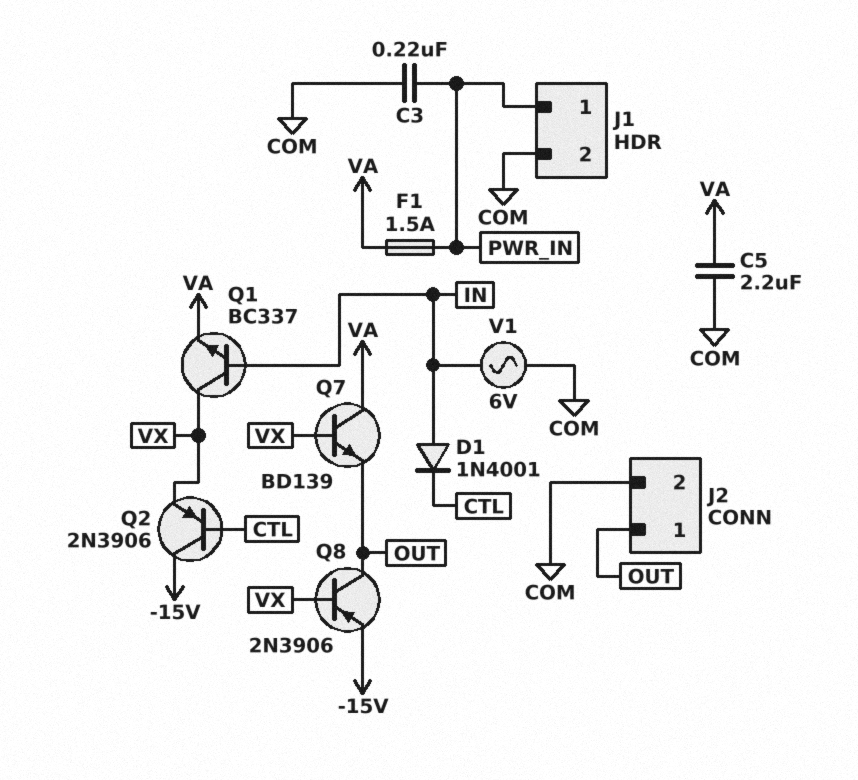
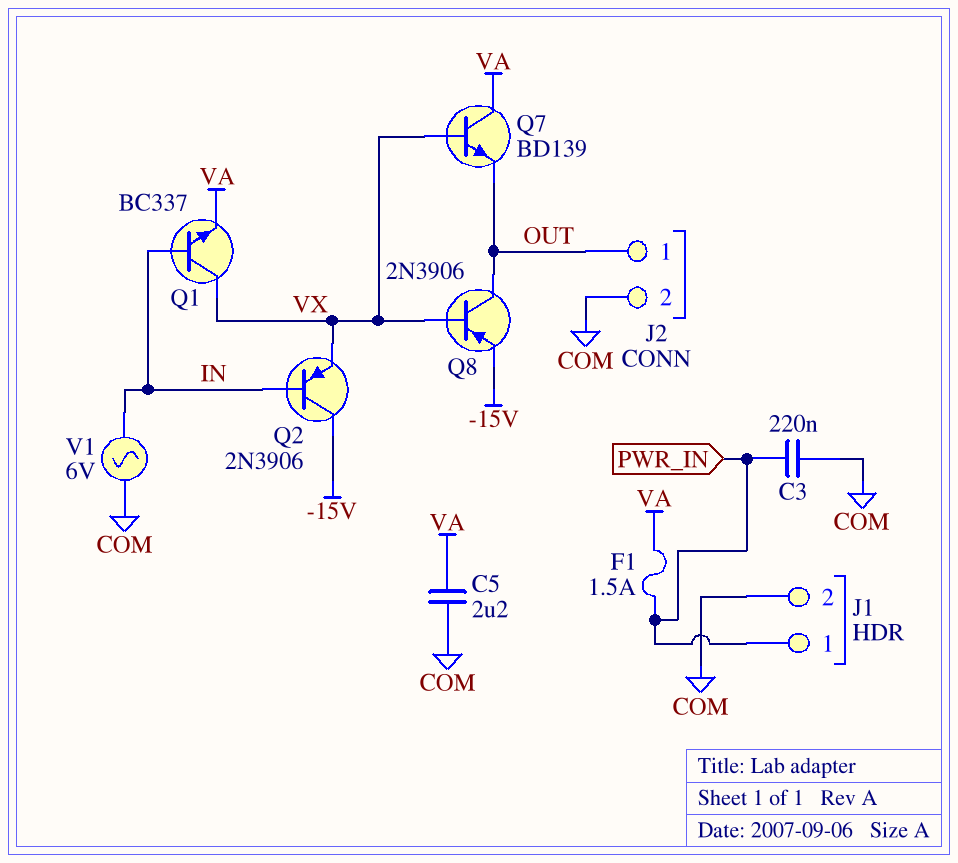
D1: diode 1N4001 (A IN, K CTL) -> none
Q2: PNP 2N3906 (B CTL, C -15V, E VX) -> PNP 2N3906 (B IN, C -15V, E VX)

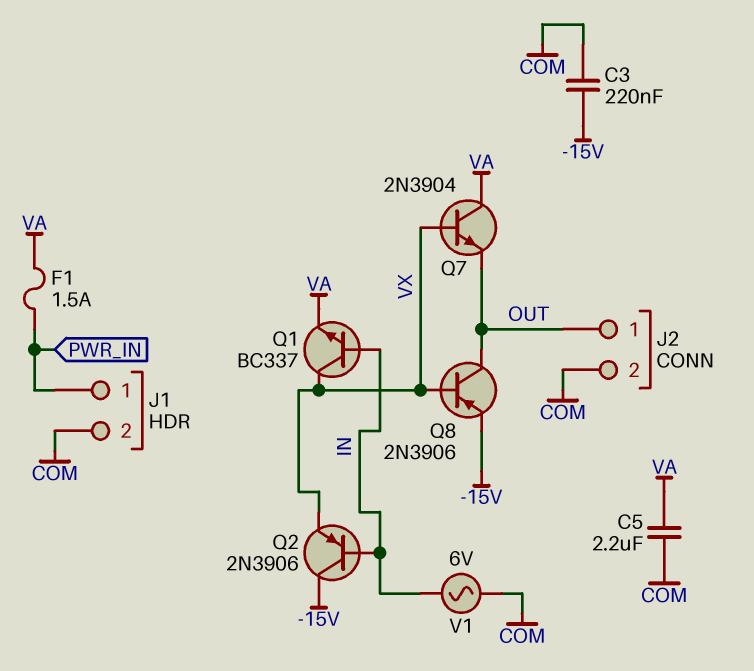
C3: 220nF (COM, PWR_IN) -> 220nF (-15V, COM)
Q7: NPN BD139 (B VX, C VA, E OUT) -> NPN 2N3904 (B VX, C VA, E OUT)

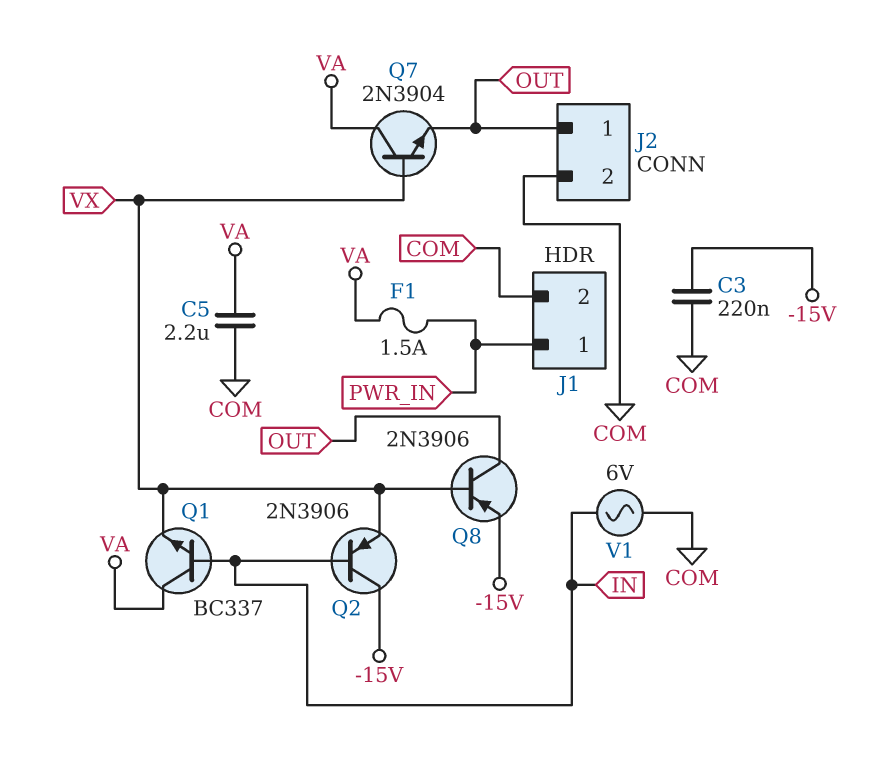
Q1: NPN BC337 (B IN, C VX, E VA) -> NPN BC337 (B IN, C VA, E VX)

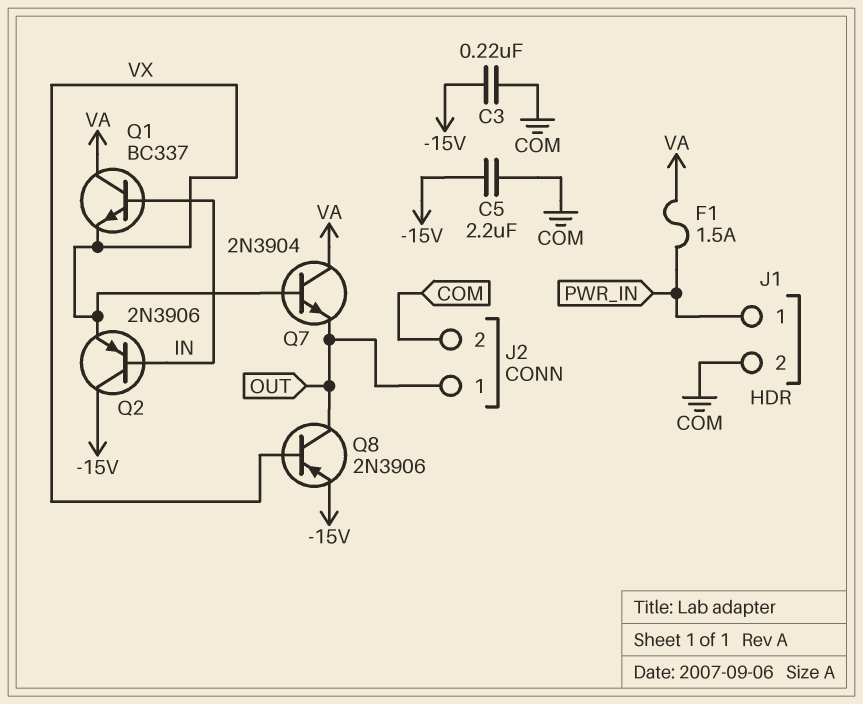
C5: 2.2uF (COM, VA) -> 2.2uF (-15V, COM)
V1: AC 6V (COM, IN) -> none

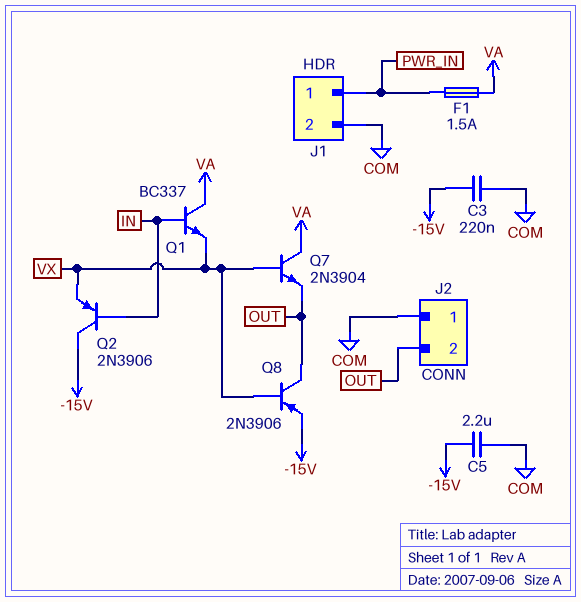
J2 pin 1: OUT -> COM
J2 pin 2: COM -> OUT

